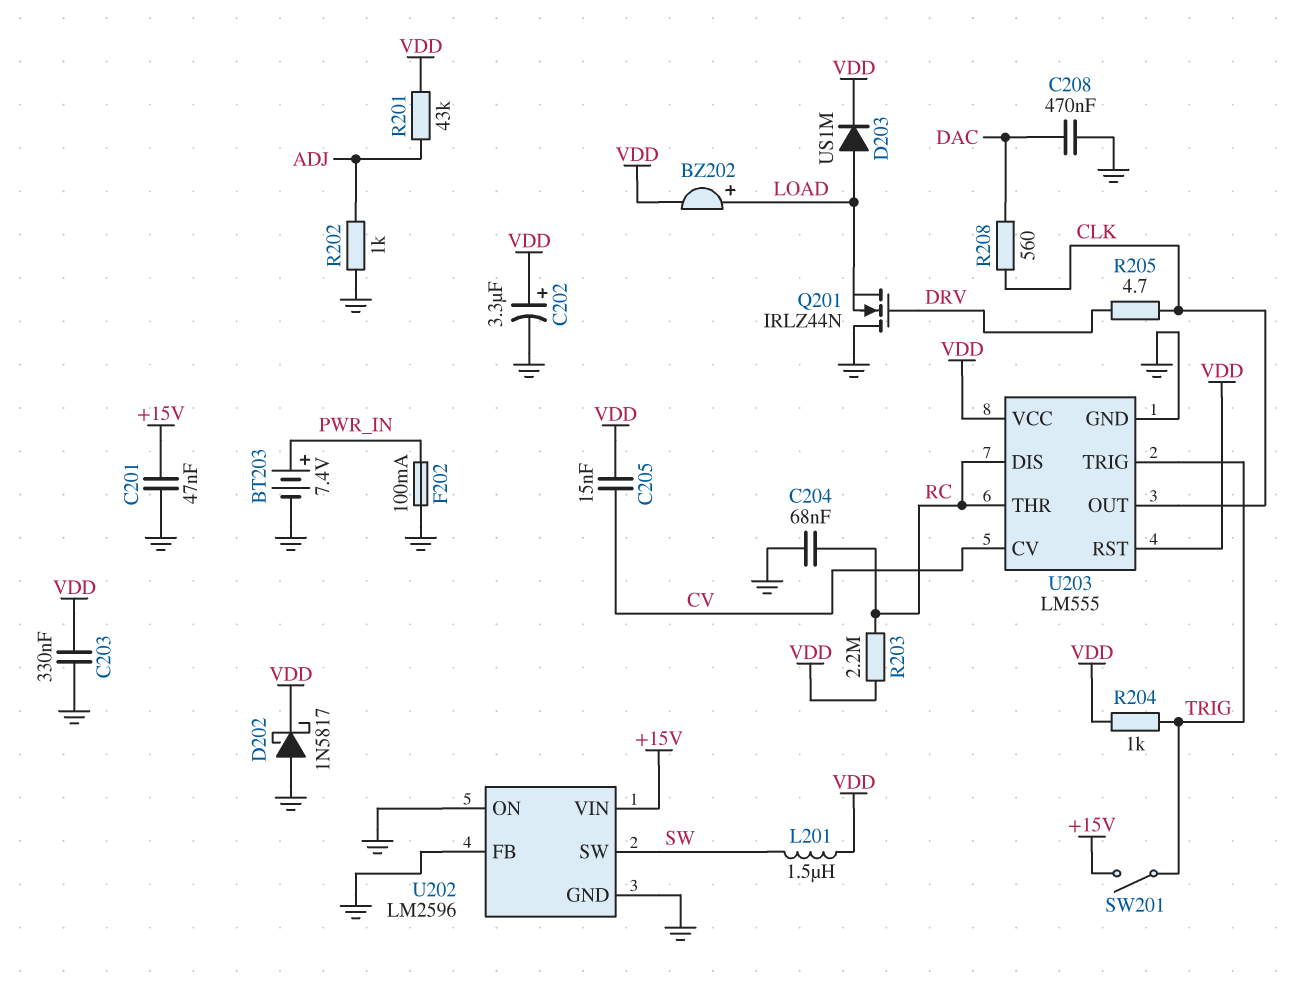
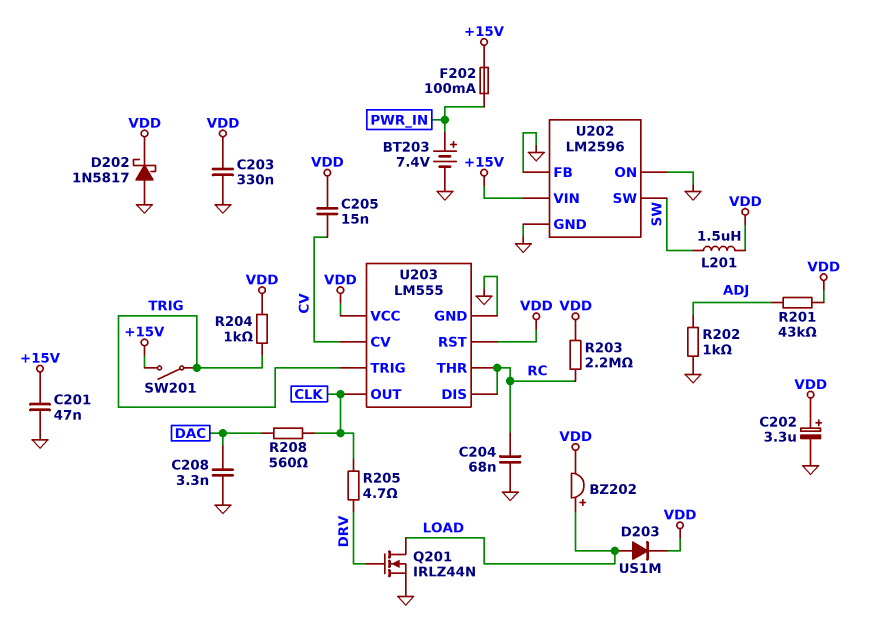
C208: 470nF (DAC, GND) -> 3.3nF (DAC, GND)
F202: 100mA (GND, PWR_IN) -> 100mA (+15V, PWR_IN)
Q201: NMOS IRLZ44N (G DRV, D GND, S LOAD) -> NMOS IRLZ44N (G DRV, D LOAD, S GND)

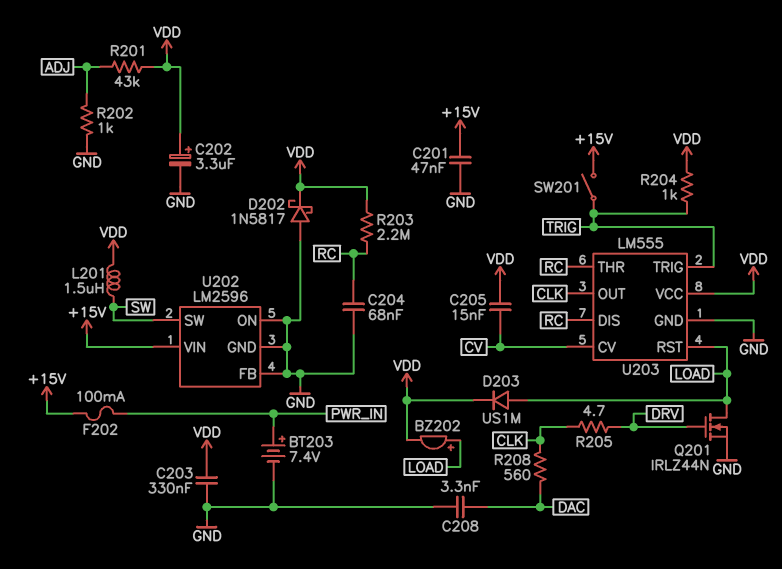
U203 pin RST: VDD -> LOAD

